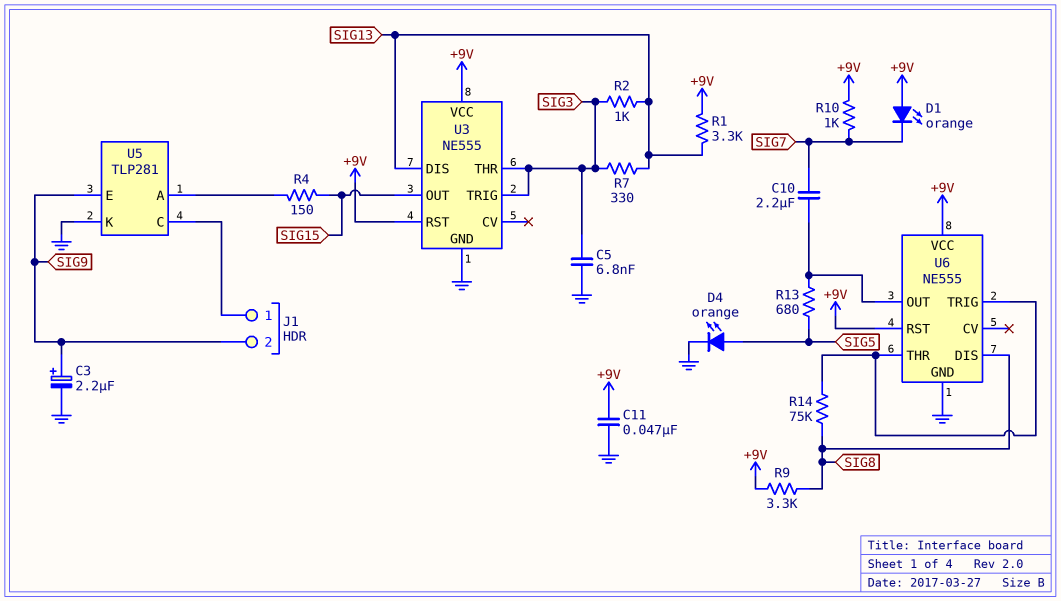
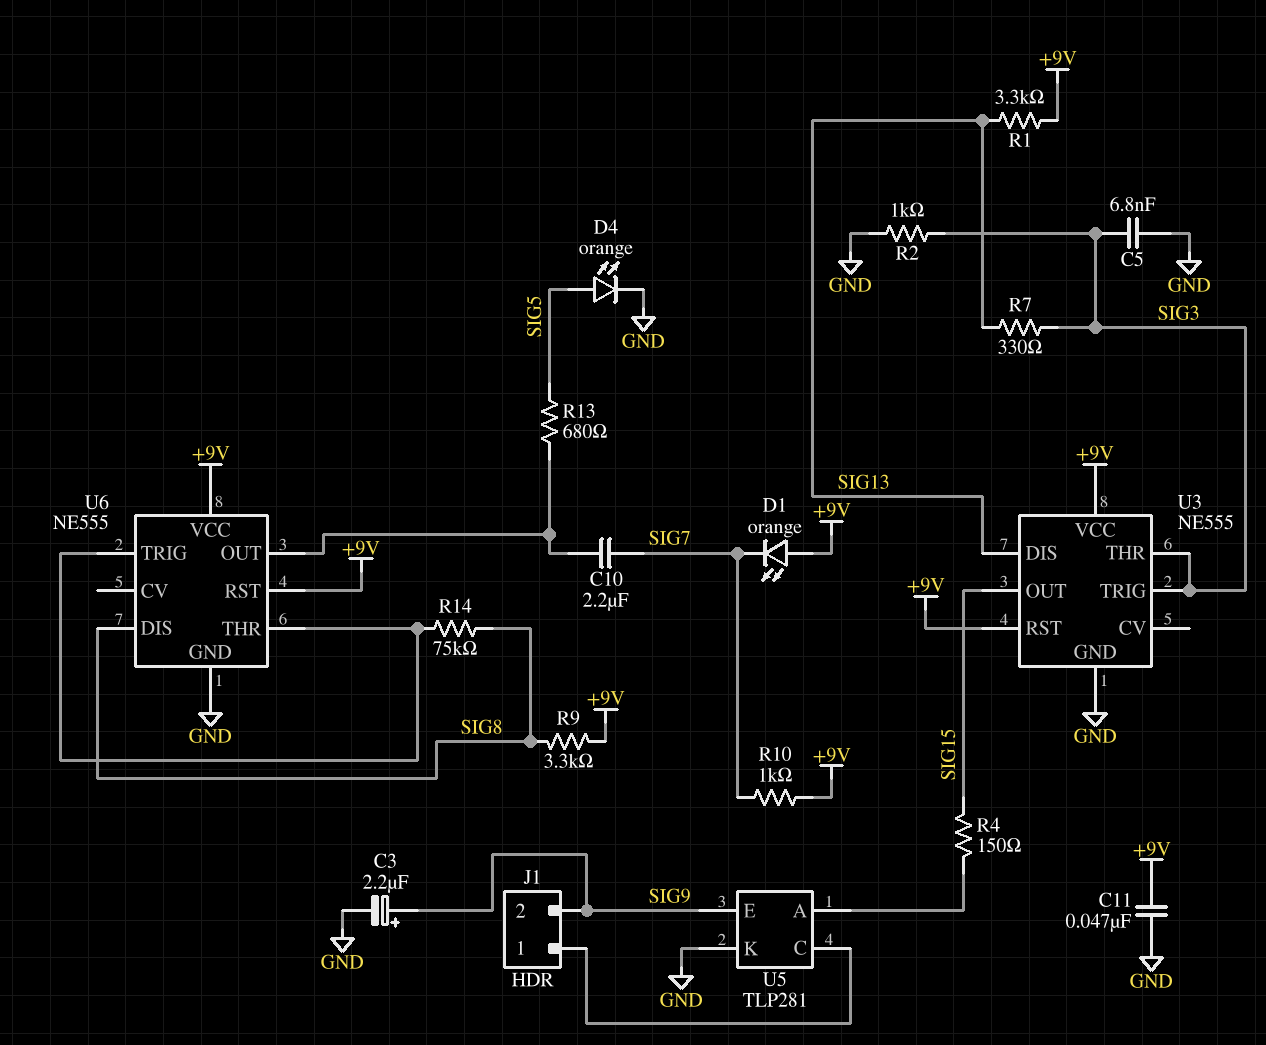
R2: 1k (SIG3, SIG13) -> 1k (GND, SIG3)

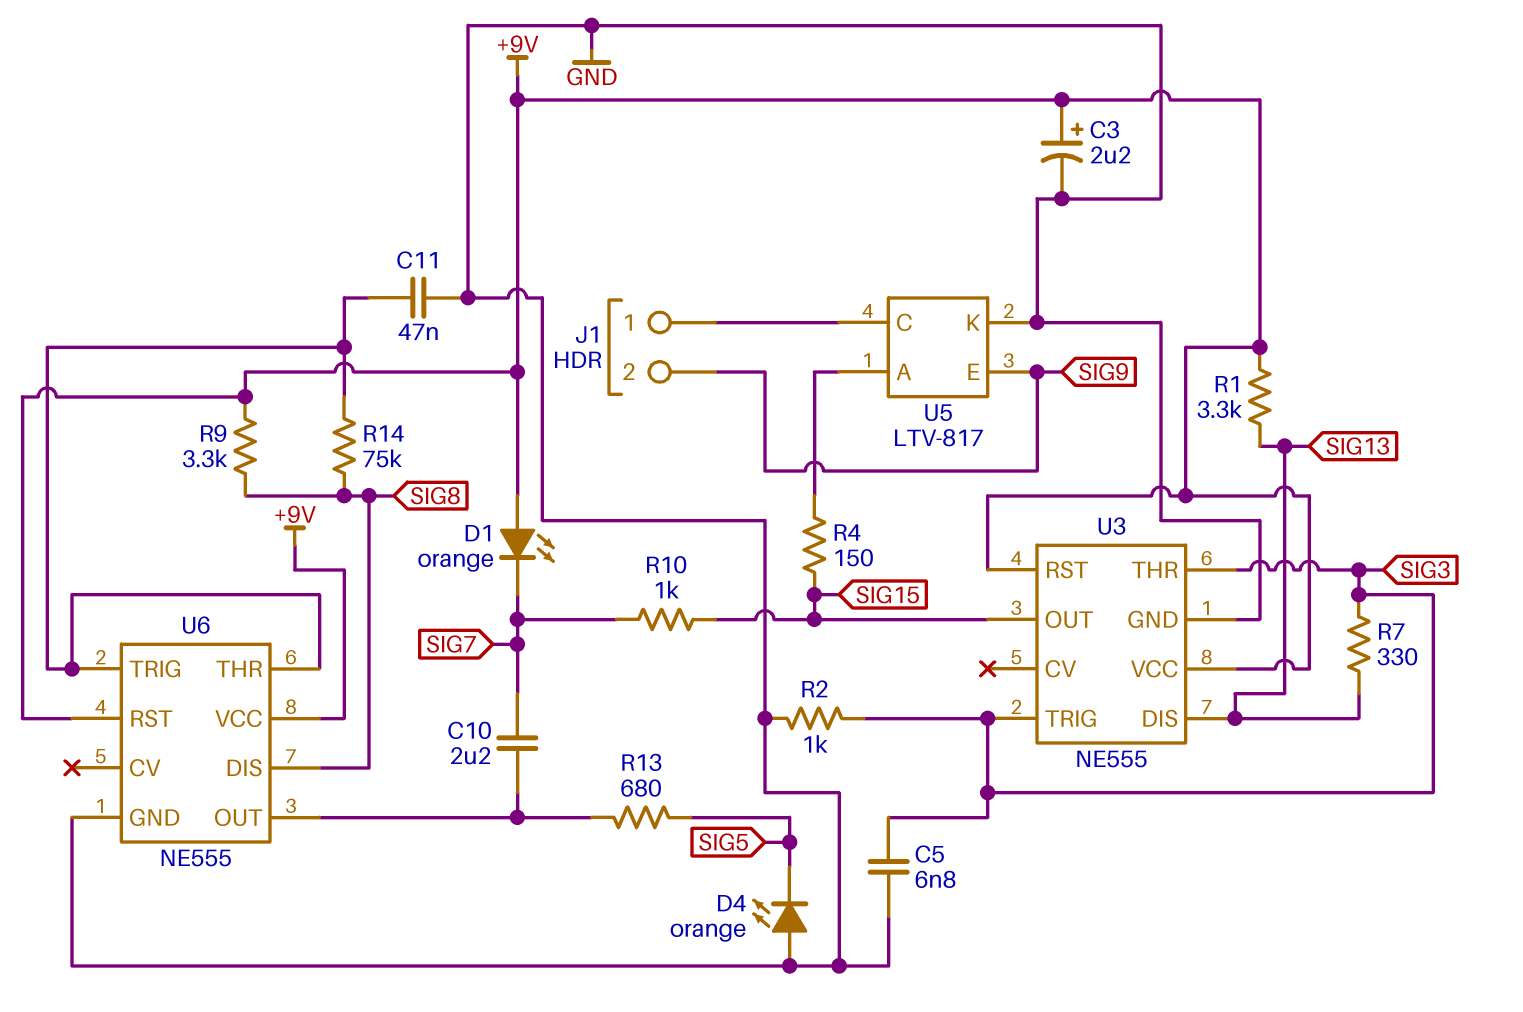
C3: 2.2uF (plus SIG9, minus GND) -> 2.2uF (plus +9V, minus GND)
C11: 47nF (+9V, GND) -> 47nF (GND, U6/THR)
D4: LED orange (A SIG5, K GND) -> LED orange (A GND, K SIG5)
R10: 1k (+9V, SIG7) -> 1k (SIG7, SIG15)
U5: TLP281 -> LTV-817

